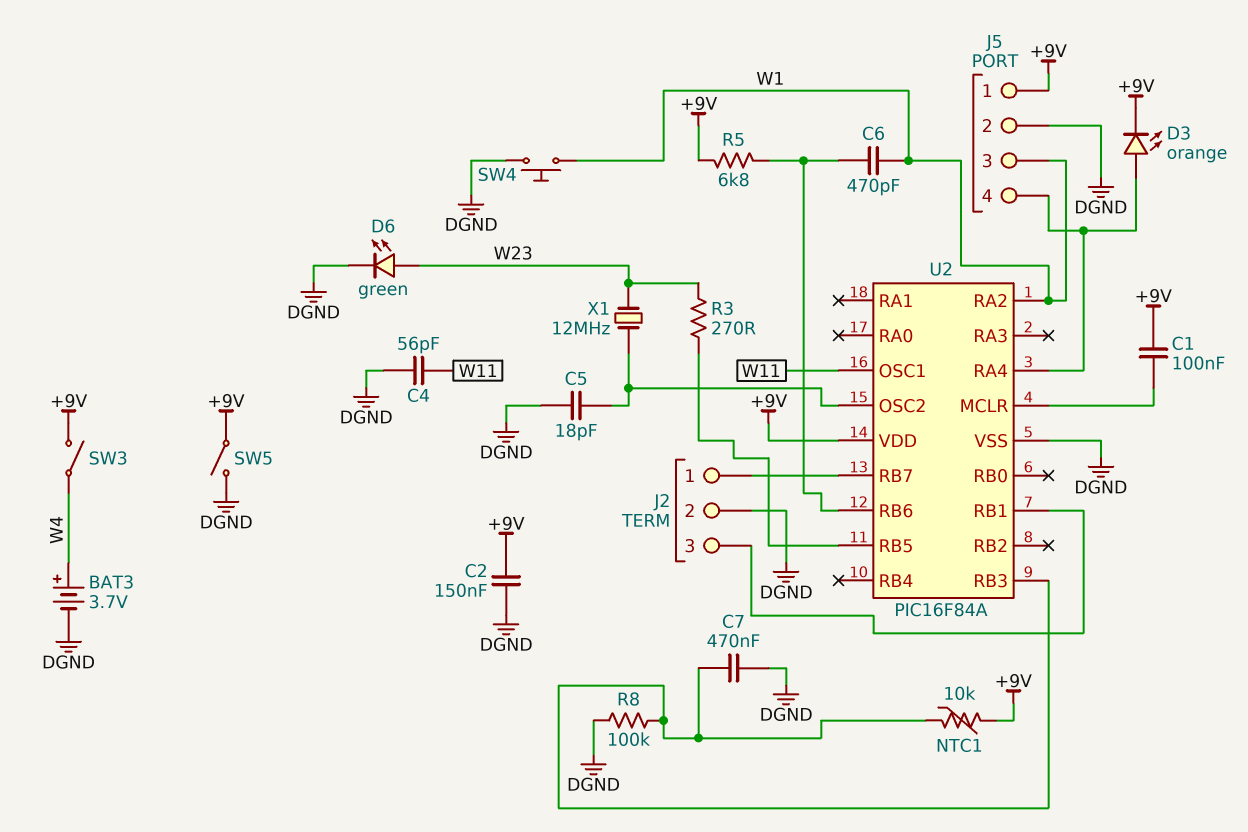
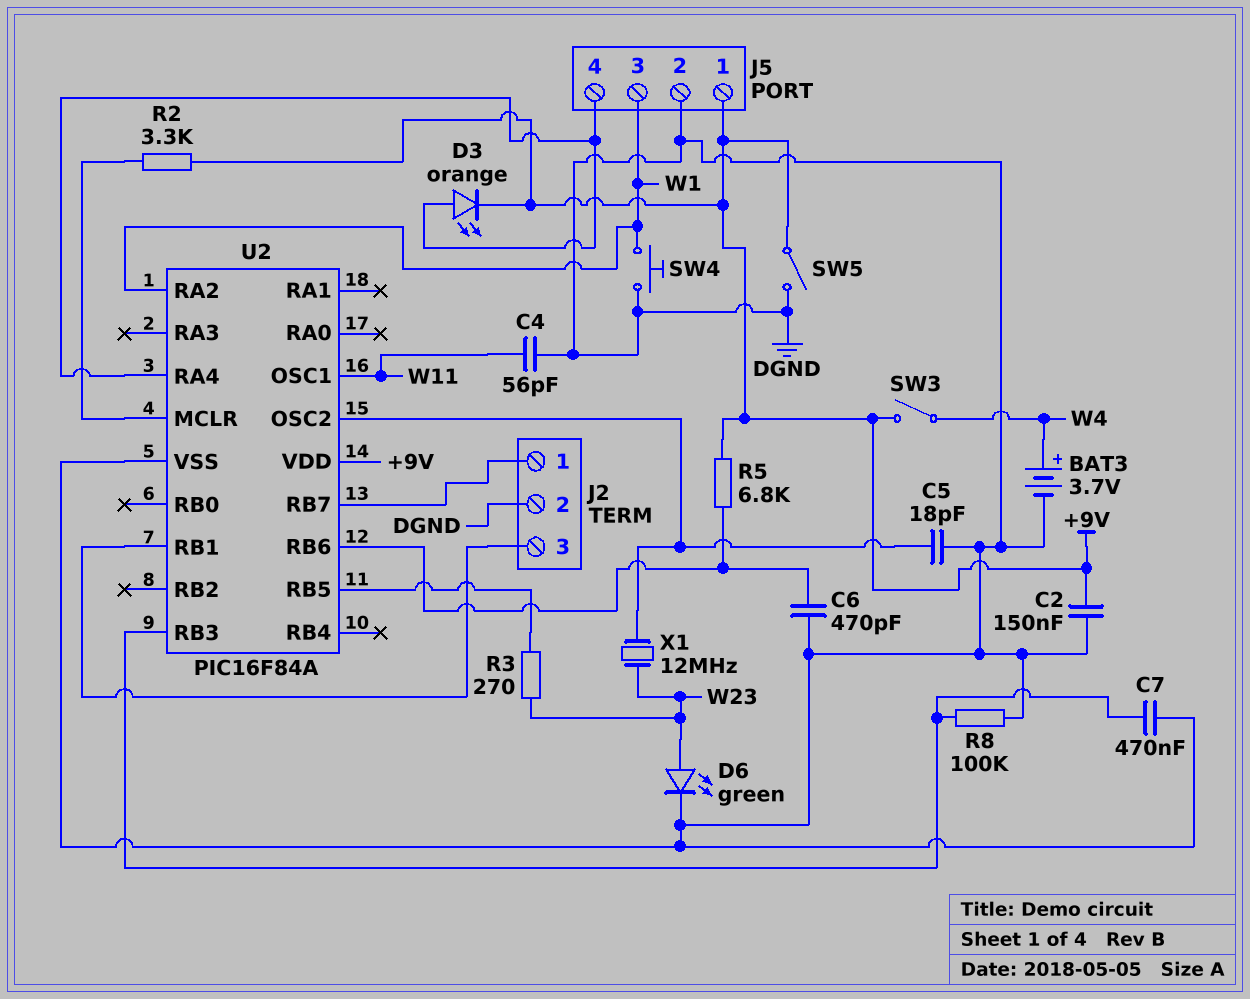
C1: 100nF (+9V, U2/MCLR) -> none
C6: 470pF (U2/RB6, W1) -> 470pF (DGND, U2/RB6)
NTC1: 10k (+9V, U2/RB3) -> none
R2: none -> 3.3k (+9V, U2/MCLR)

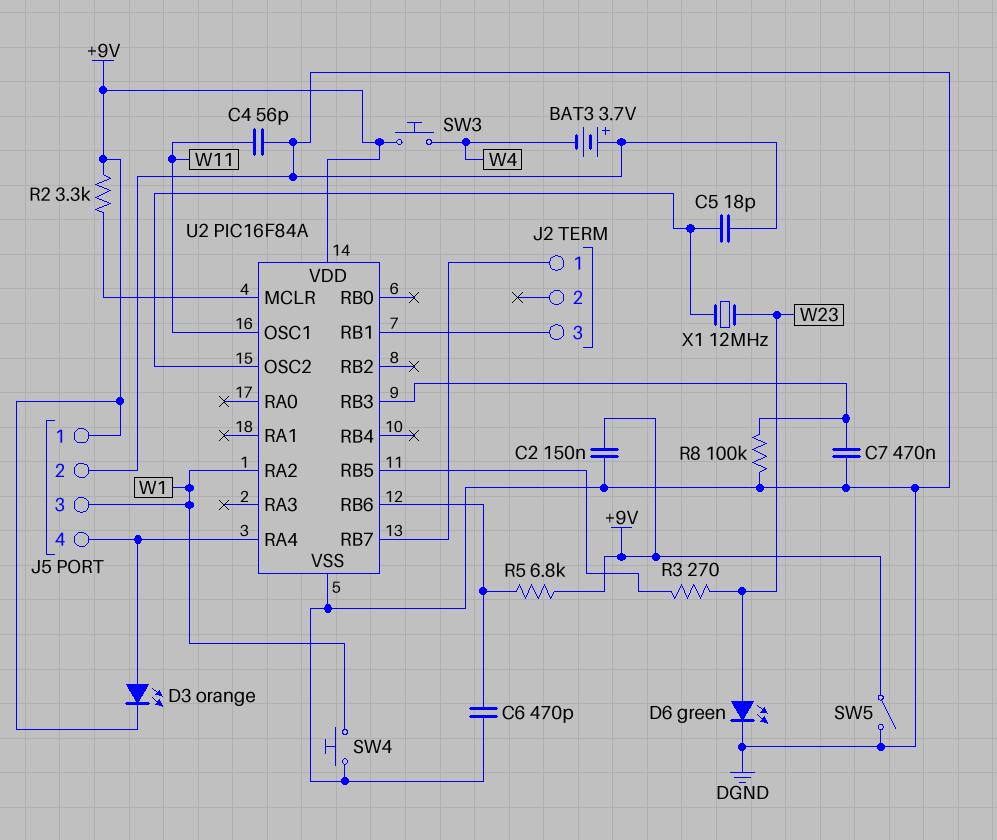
BAT3: 3.7V (plus W4, minus DGND) -> 3.7V (plus DGND, minus W4)
J2 pin 2: DGND -> none
SW3: switch (+9V, W4) -> button (+9V, W4)

